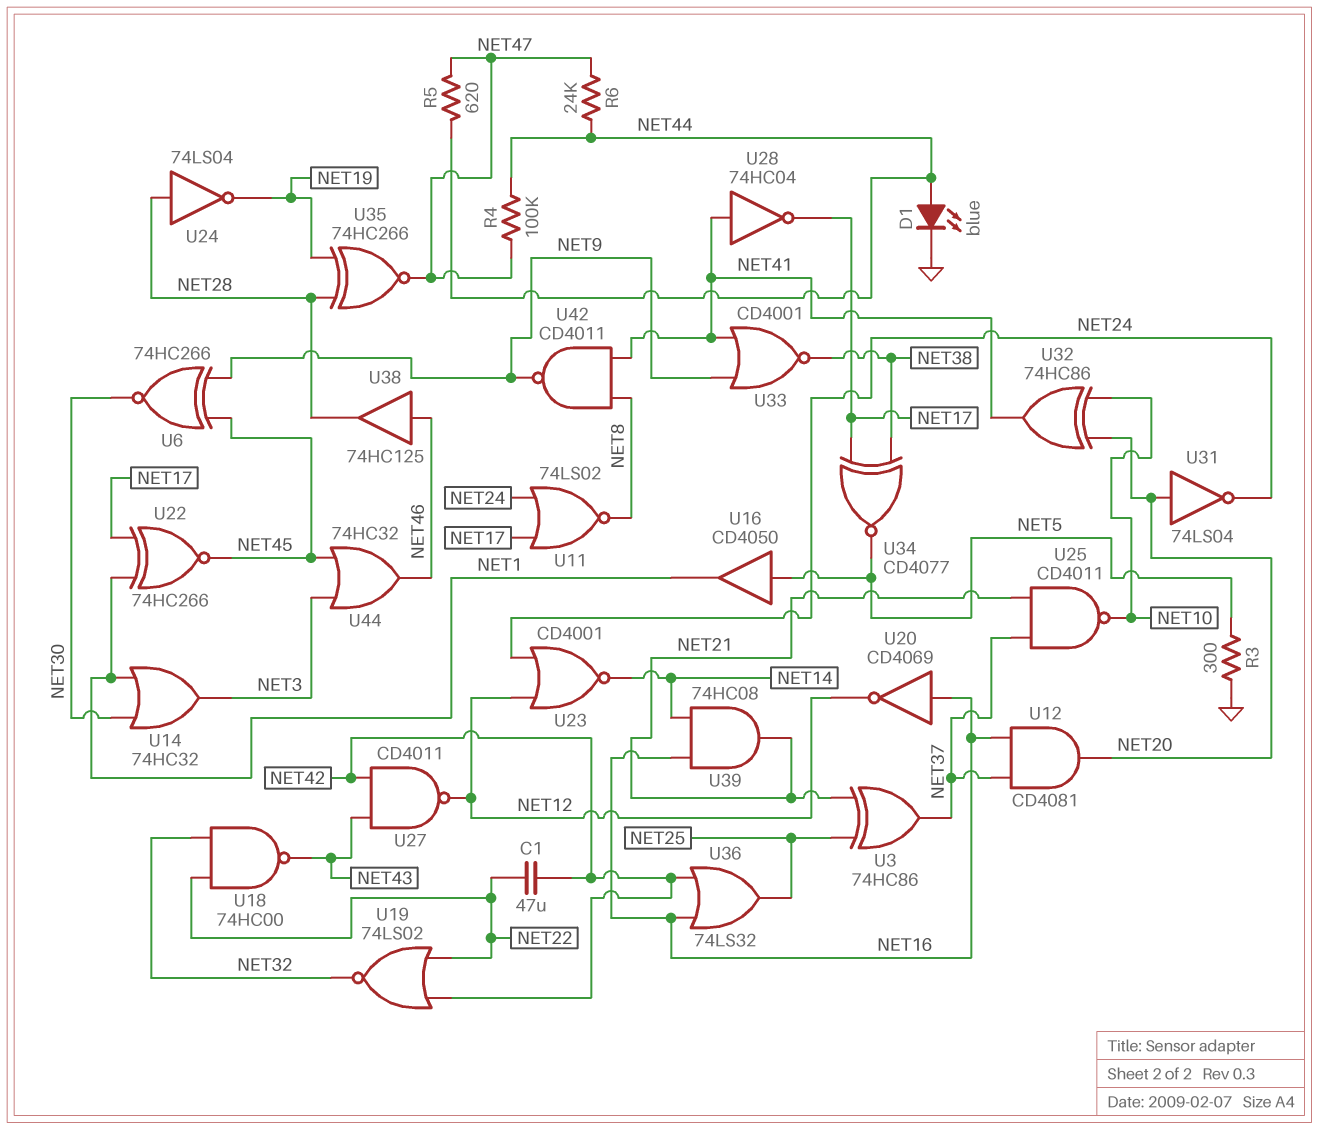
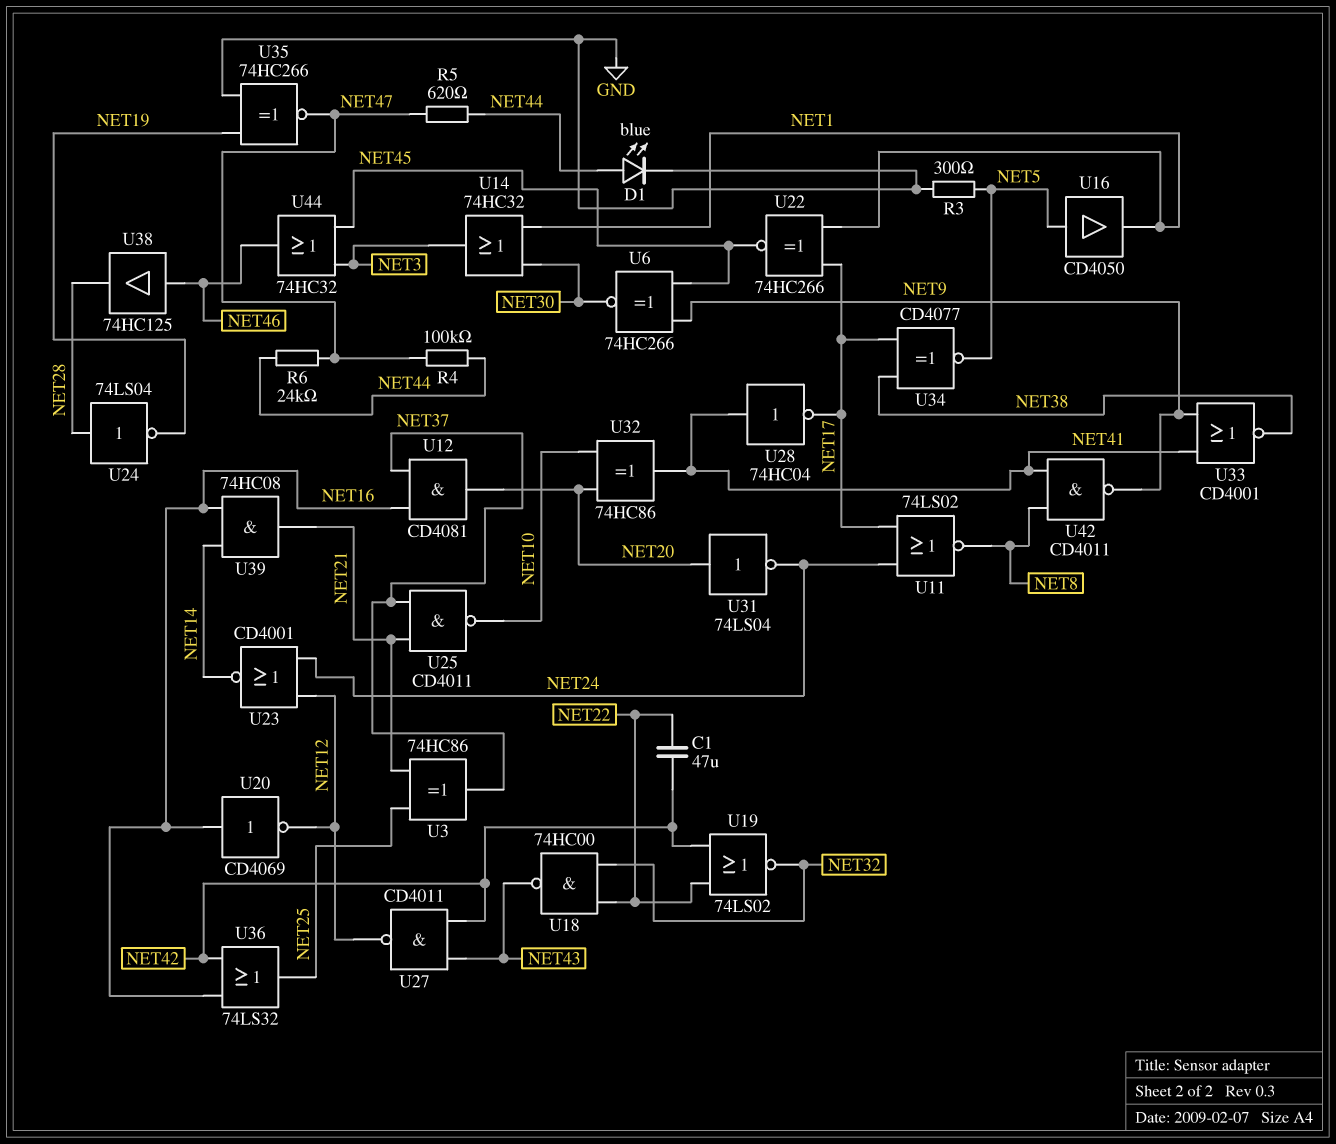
U35: XNOR 74HC266 (in NET19, in NET28, out NET47) -> XNOR 74HC266 (in GND, in NET19, out NET47)

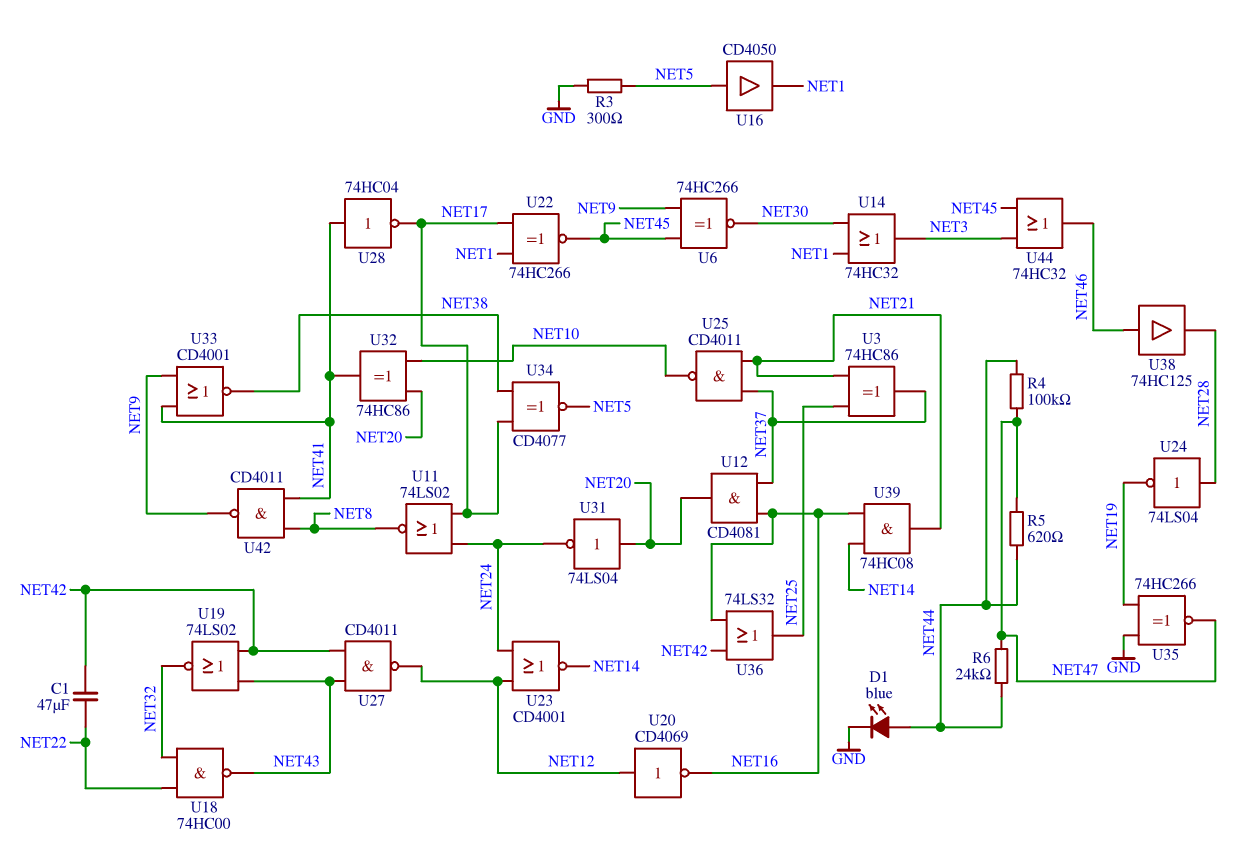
U19: NOR 74LS02 (in NET22, in NET42, out NET32) -> NOR 74LS02 (in NET42, in NET43, out NET32)
U20: NOT CD4069 (in NET16, out NET12) -> NOT CD4069 (in NET12, out NET16)

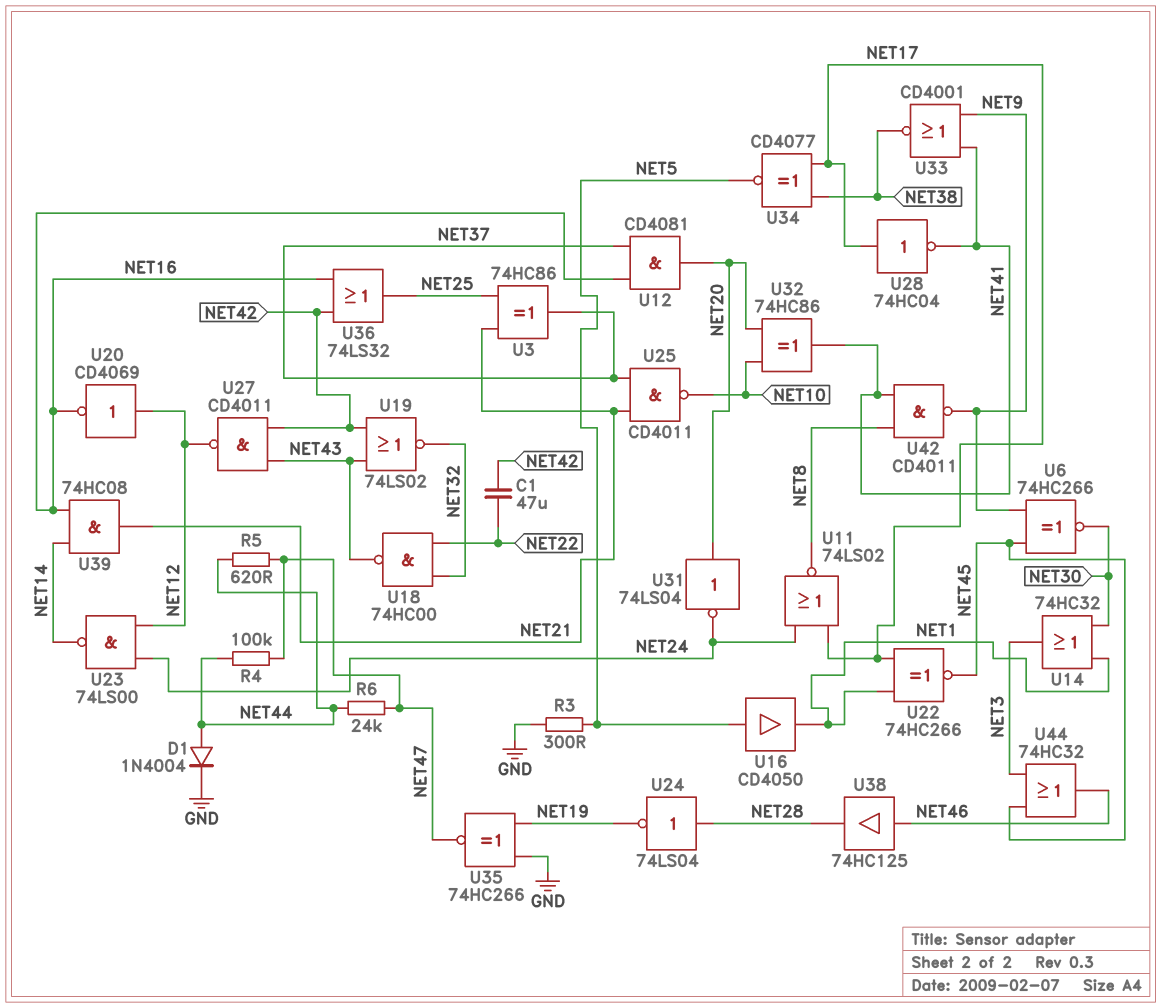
D1: LED blue (A NET44, K GND) -> diode 1N4004 (A NET44, K GND)
U23: NOR CD4001 (in NET12, in NET24, out NET14) -> NAND 74LS00 (in NET12, in NET24, out NET14)
U28: NOT 74HC04 (in NET41, out NET17) -> NOT 74HC04 (in NET17, out NET41)

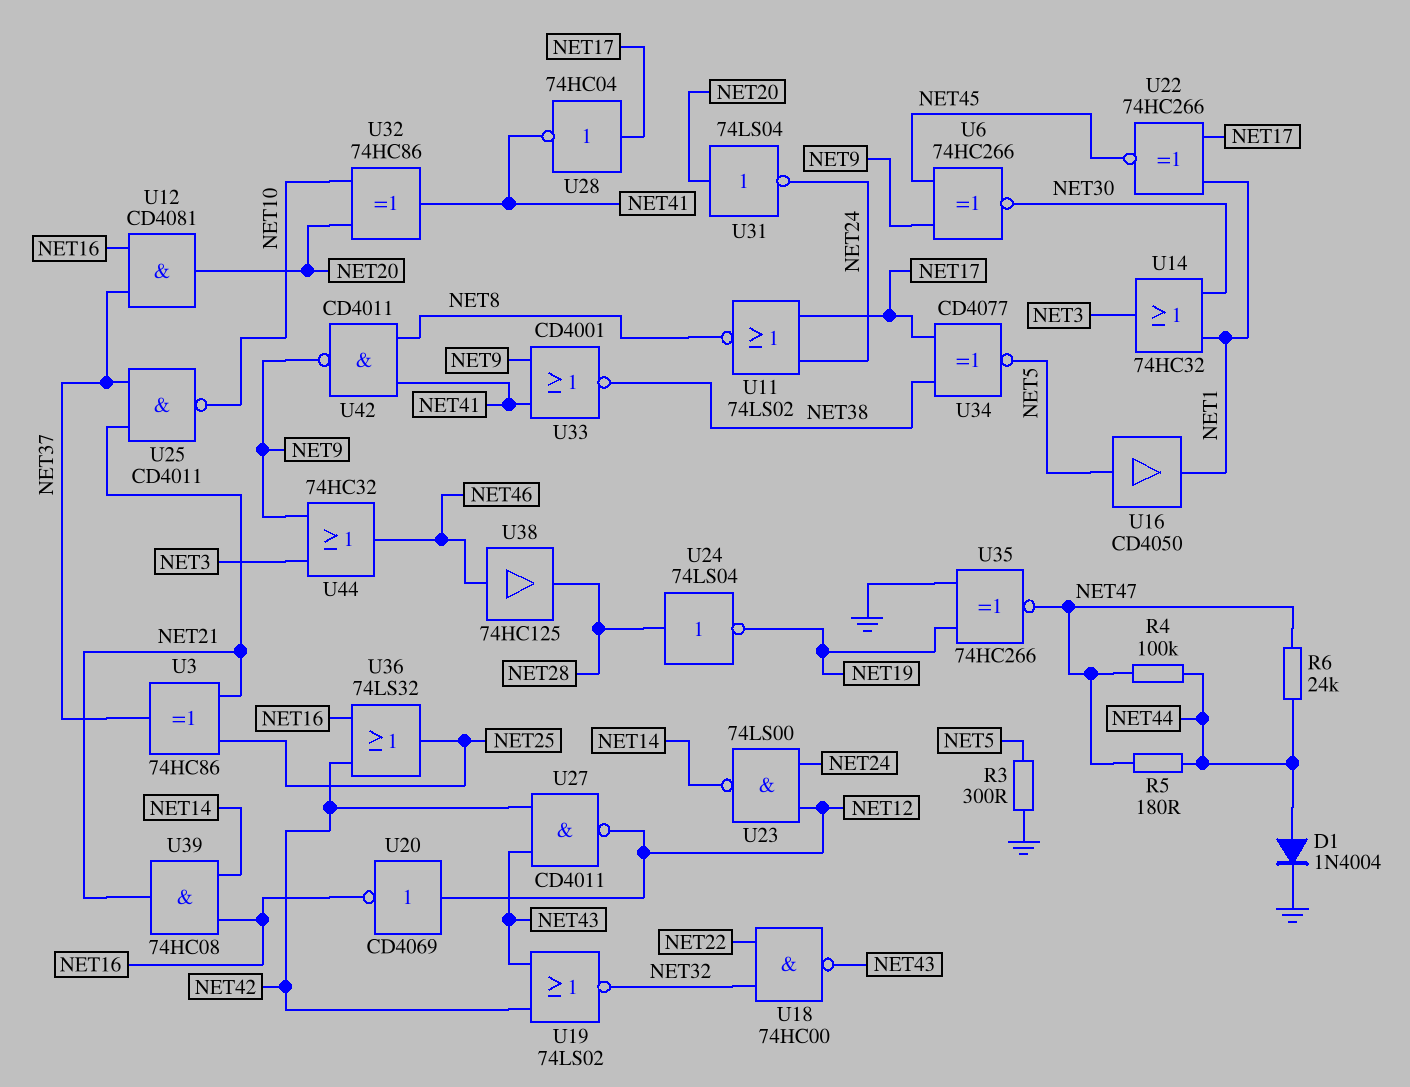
C1: 47uF (NET22, NET42) -> none
R5: 620 (NET44, NET47) -> 180 (NET44, NET47)
U44: OR 74HC32 (in NET3, in NET45, out NET46) -> OR 74HC32 (in NET3, in NET9, out NET46)

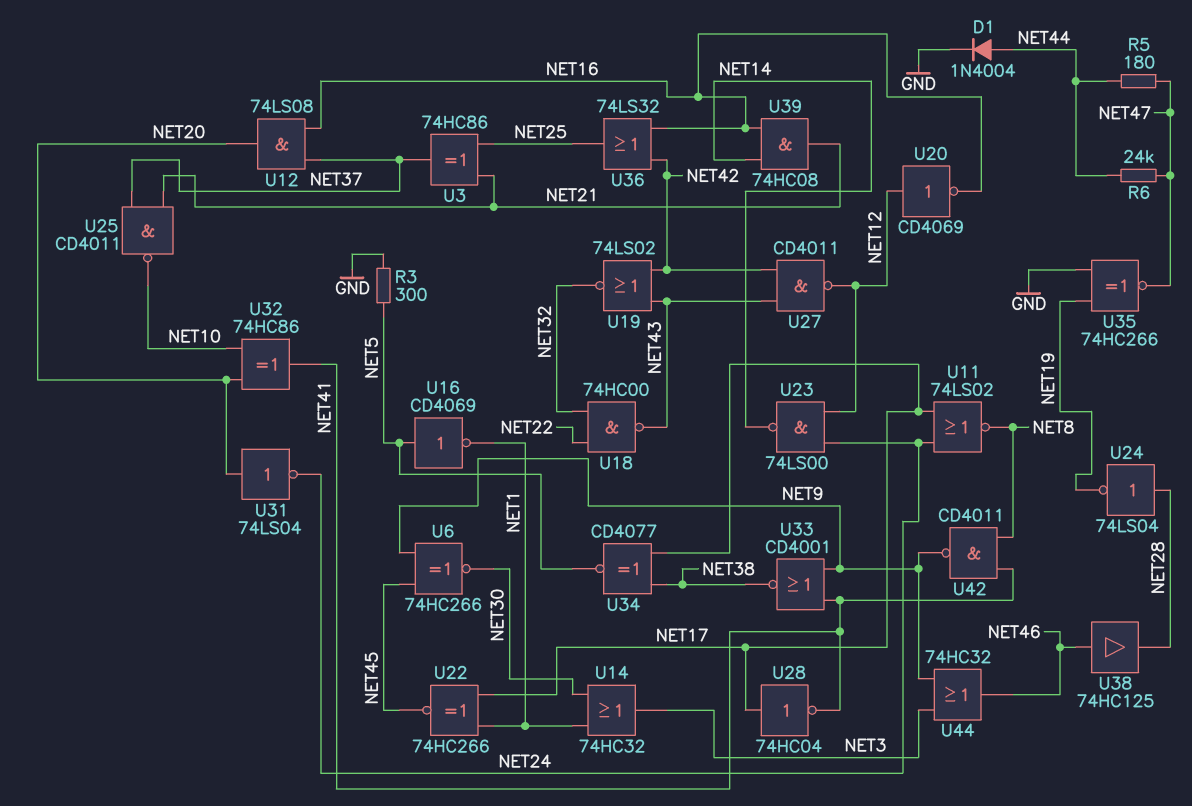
R4: 100k (NET44, NET47) -> none
U12: AND CD4081 (in NET16, in NET37, out NET20) -> AND 74LS08 (in NET16, in NET37, out NET20)
U16: buffer CD4050 (in NET5, out NET1) -> NOT CD4069 (in NET5, out NET1)

